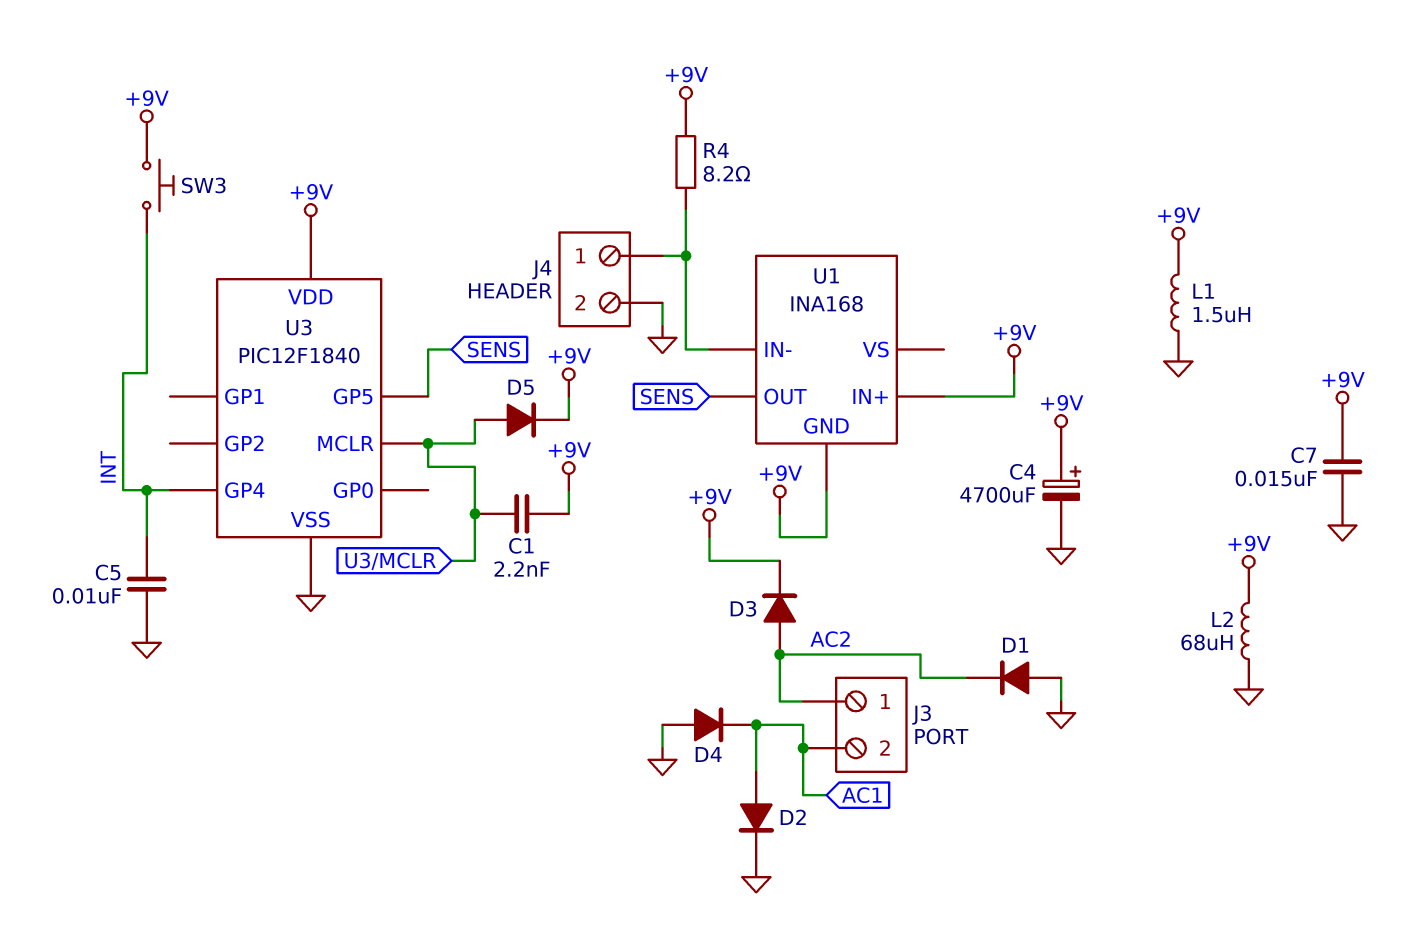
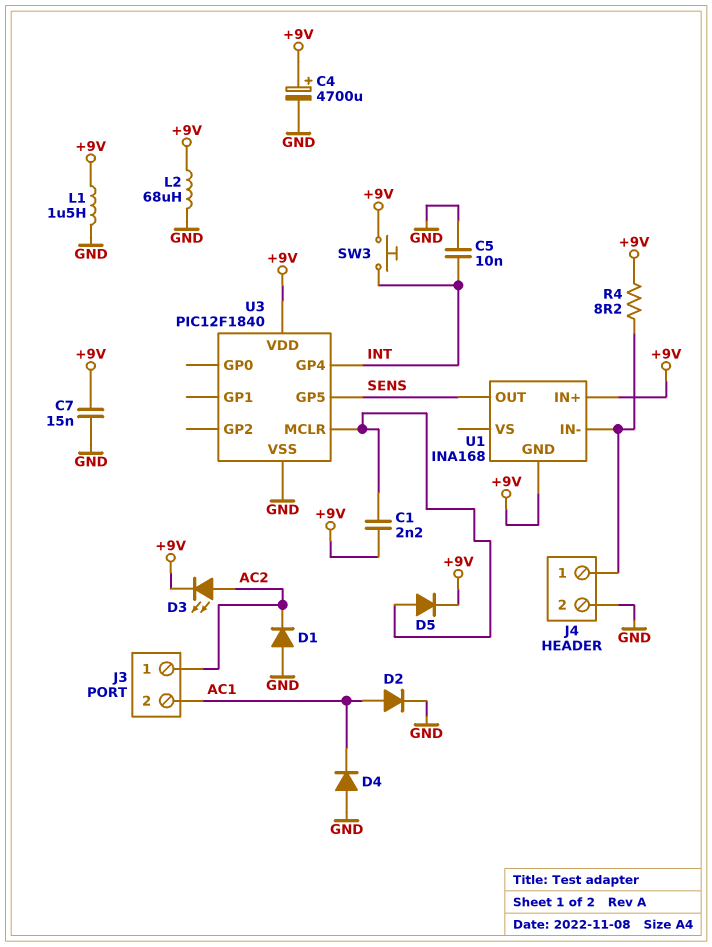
D3: diode (A AC2, K +9V) -> LED (A AC2, K +9V)

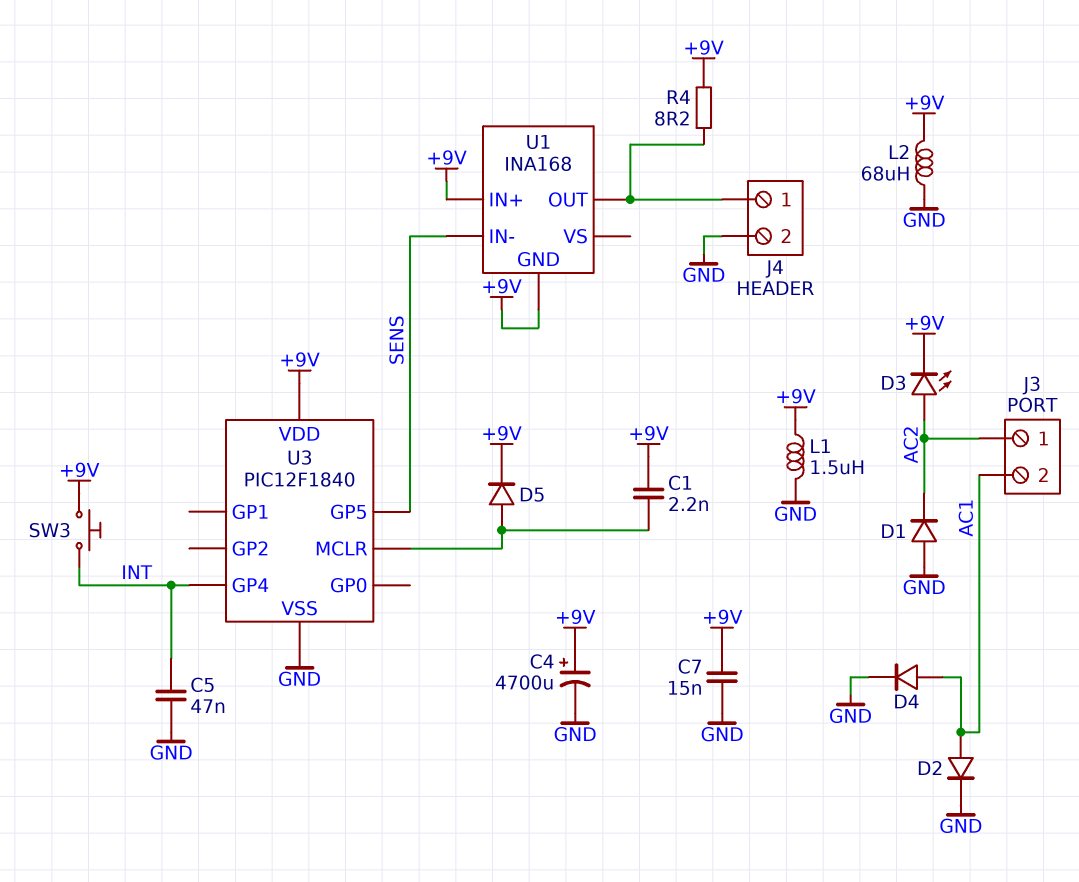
C5: 10nF (GND, INT) -> 47nF (GND, INT)
D4: diode (A GND, K AC1) -> diode (A AC1, K GND)
U1 pin IN-: J4/1 -> SENS
U1 pin OUT: SENS -> J4/1

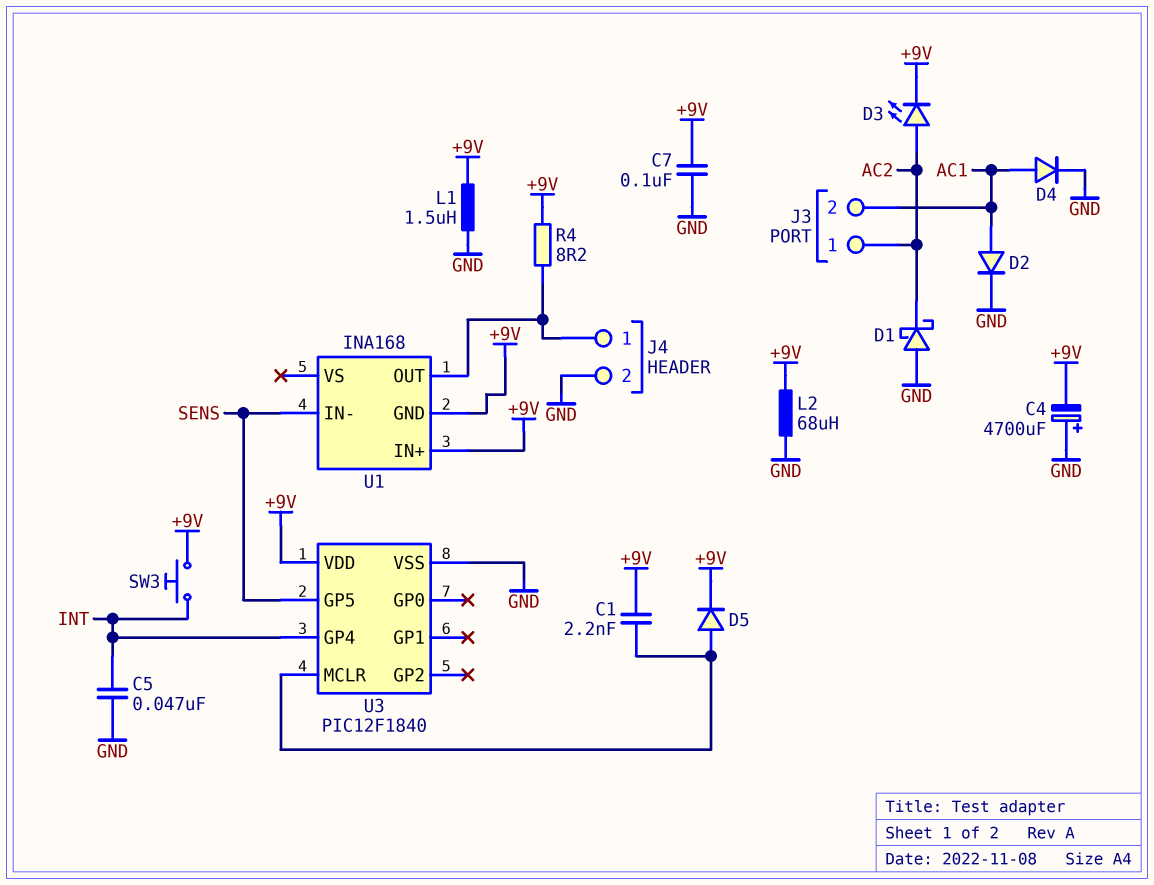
C4: 4700uF (plus +9V, minus GND) -> 4700uF (plus GND, minus +9V)
C7: 15nF (+9V, GND) -> 100nF (+9V, GND)
D1: diode (A GND, K AC2) -> schottky (A GND, K AC2)

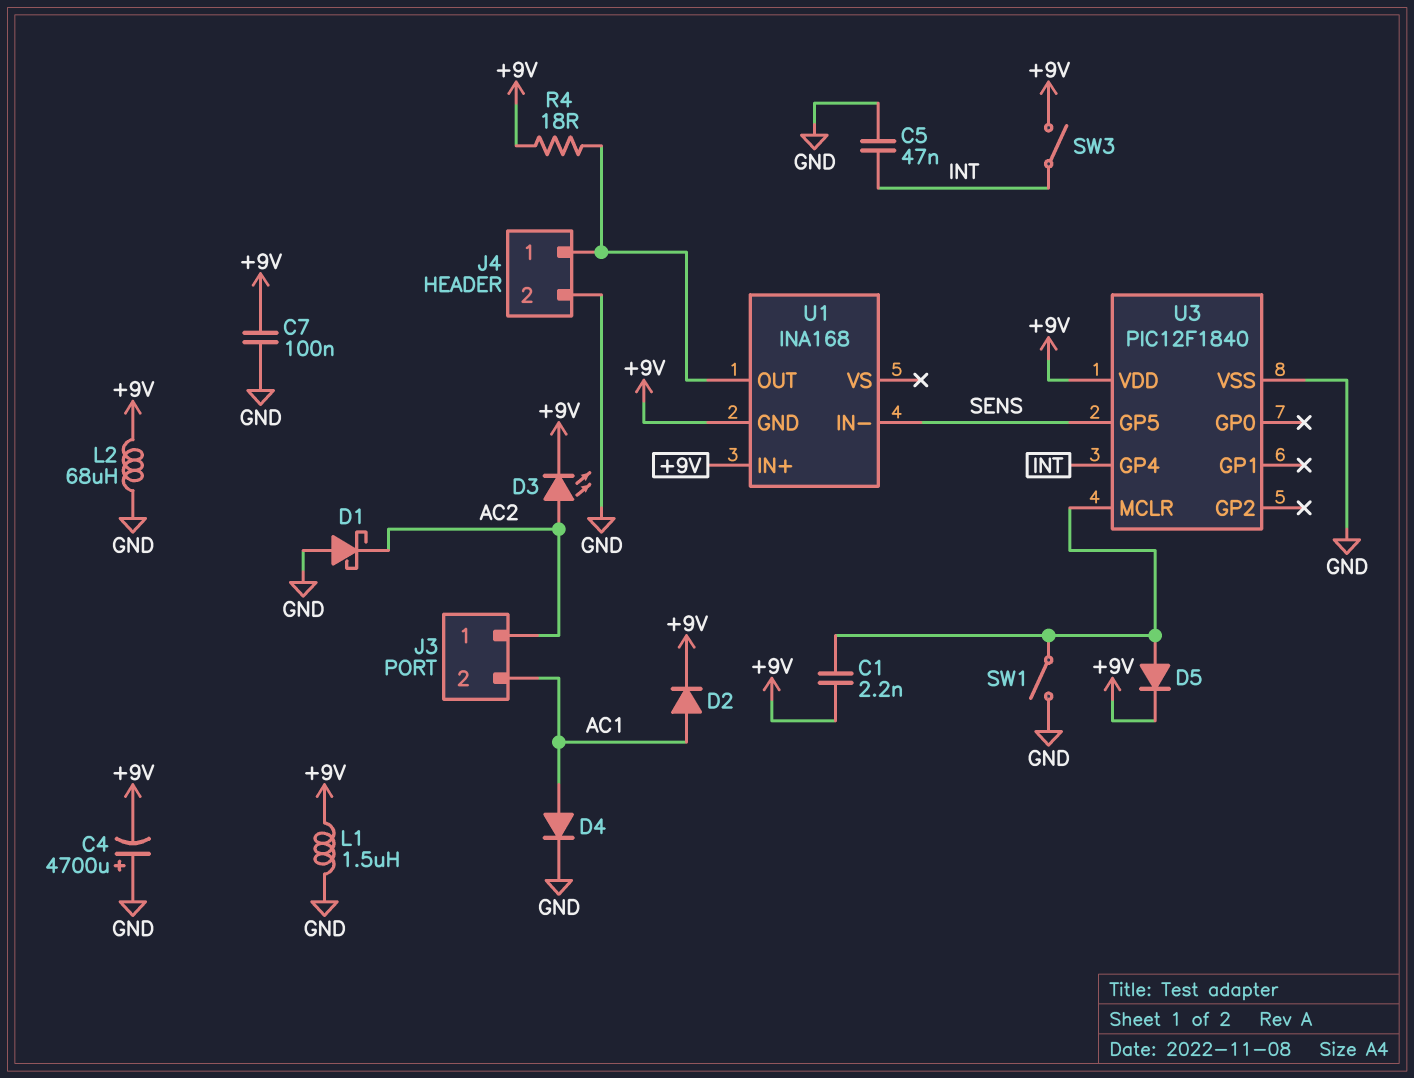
D2: diode (A AC1, K GND) -> diode (A AC1, K +9V)
R4: 8.2 (+9V, J4/1) -> 18 (+9V, J4/1)
SW1: none -> switch (GND, U3/MCLR)
SW3: button (+9V, INT) -> switch (+9V, INT)

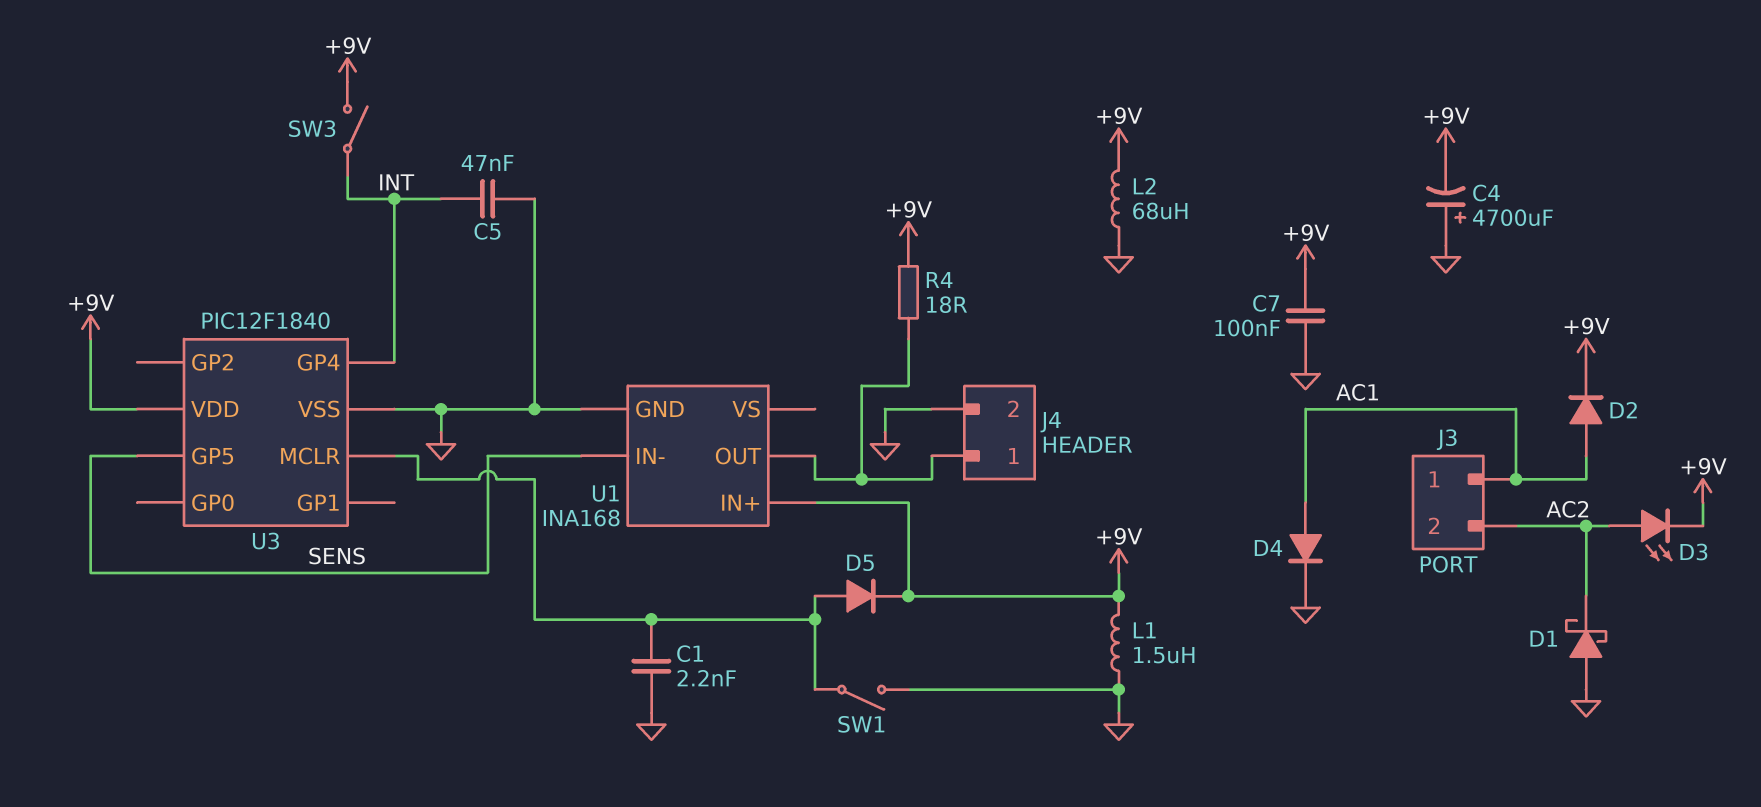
C1: 2.2nF (+9V, U3/MCLR) -> 2.2nF (GND, U3/MCLR)
J3 pin 1: AC2 -> AC1
J3 pin 2: AC1 -> AC2
U1 pin GND: +9V -> GND

